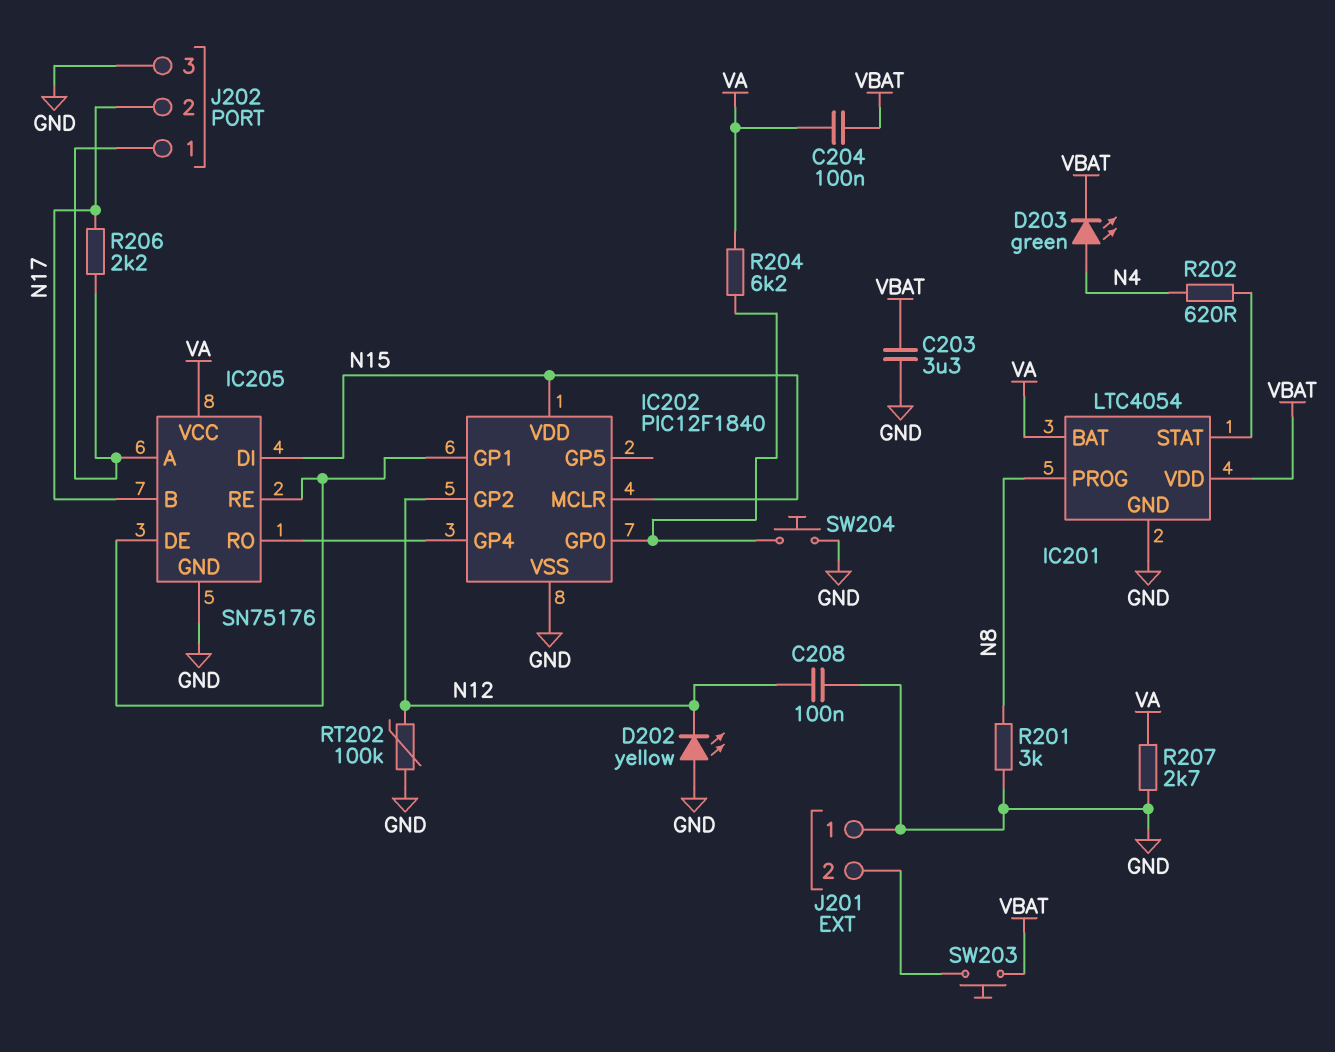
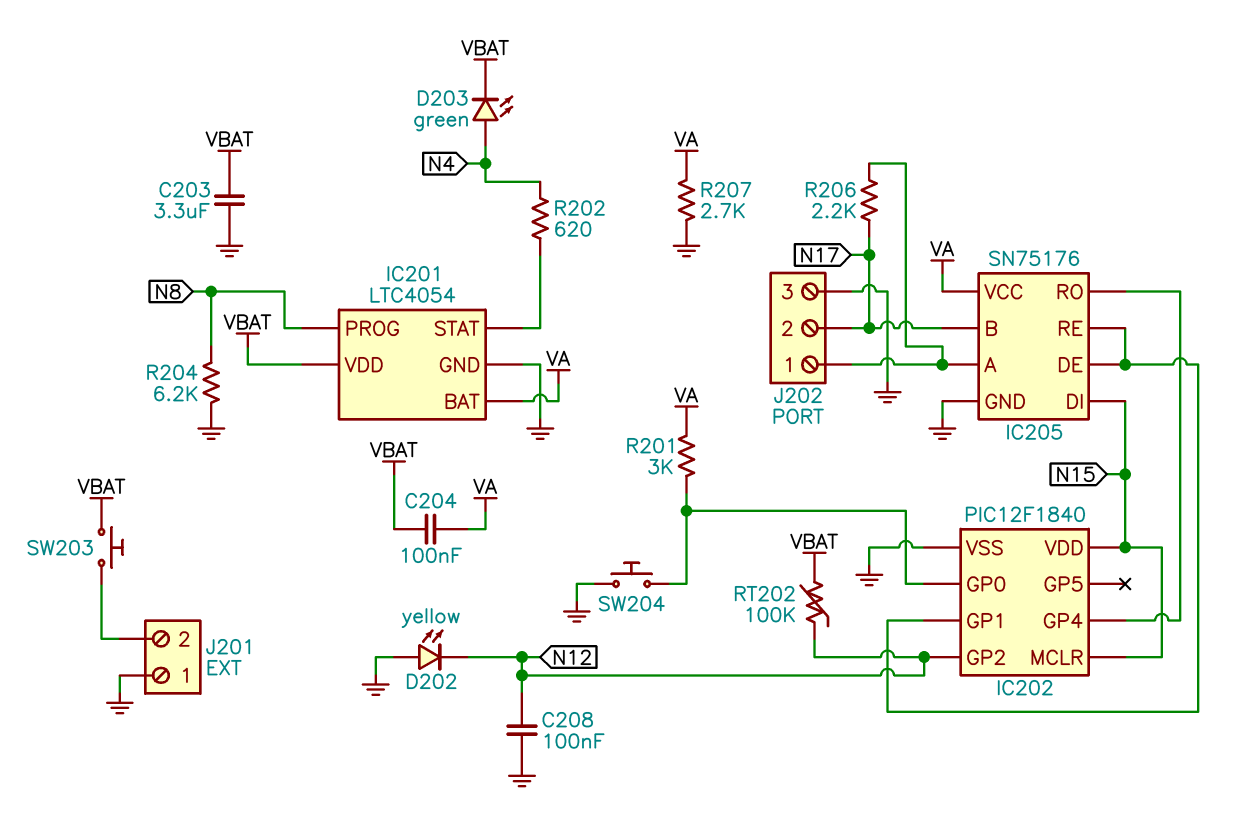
R201: 3k (GND, N8) -> 3k (IC202/GP0, VA)
R204: 6.2k (IC202/GP0, VA) -> 6.2k (GND, N8)
RT202: 100k (GND, N12) -> 100k (N12, VBAT)

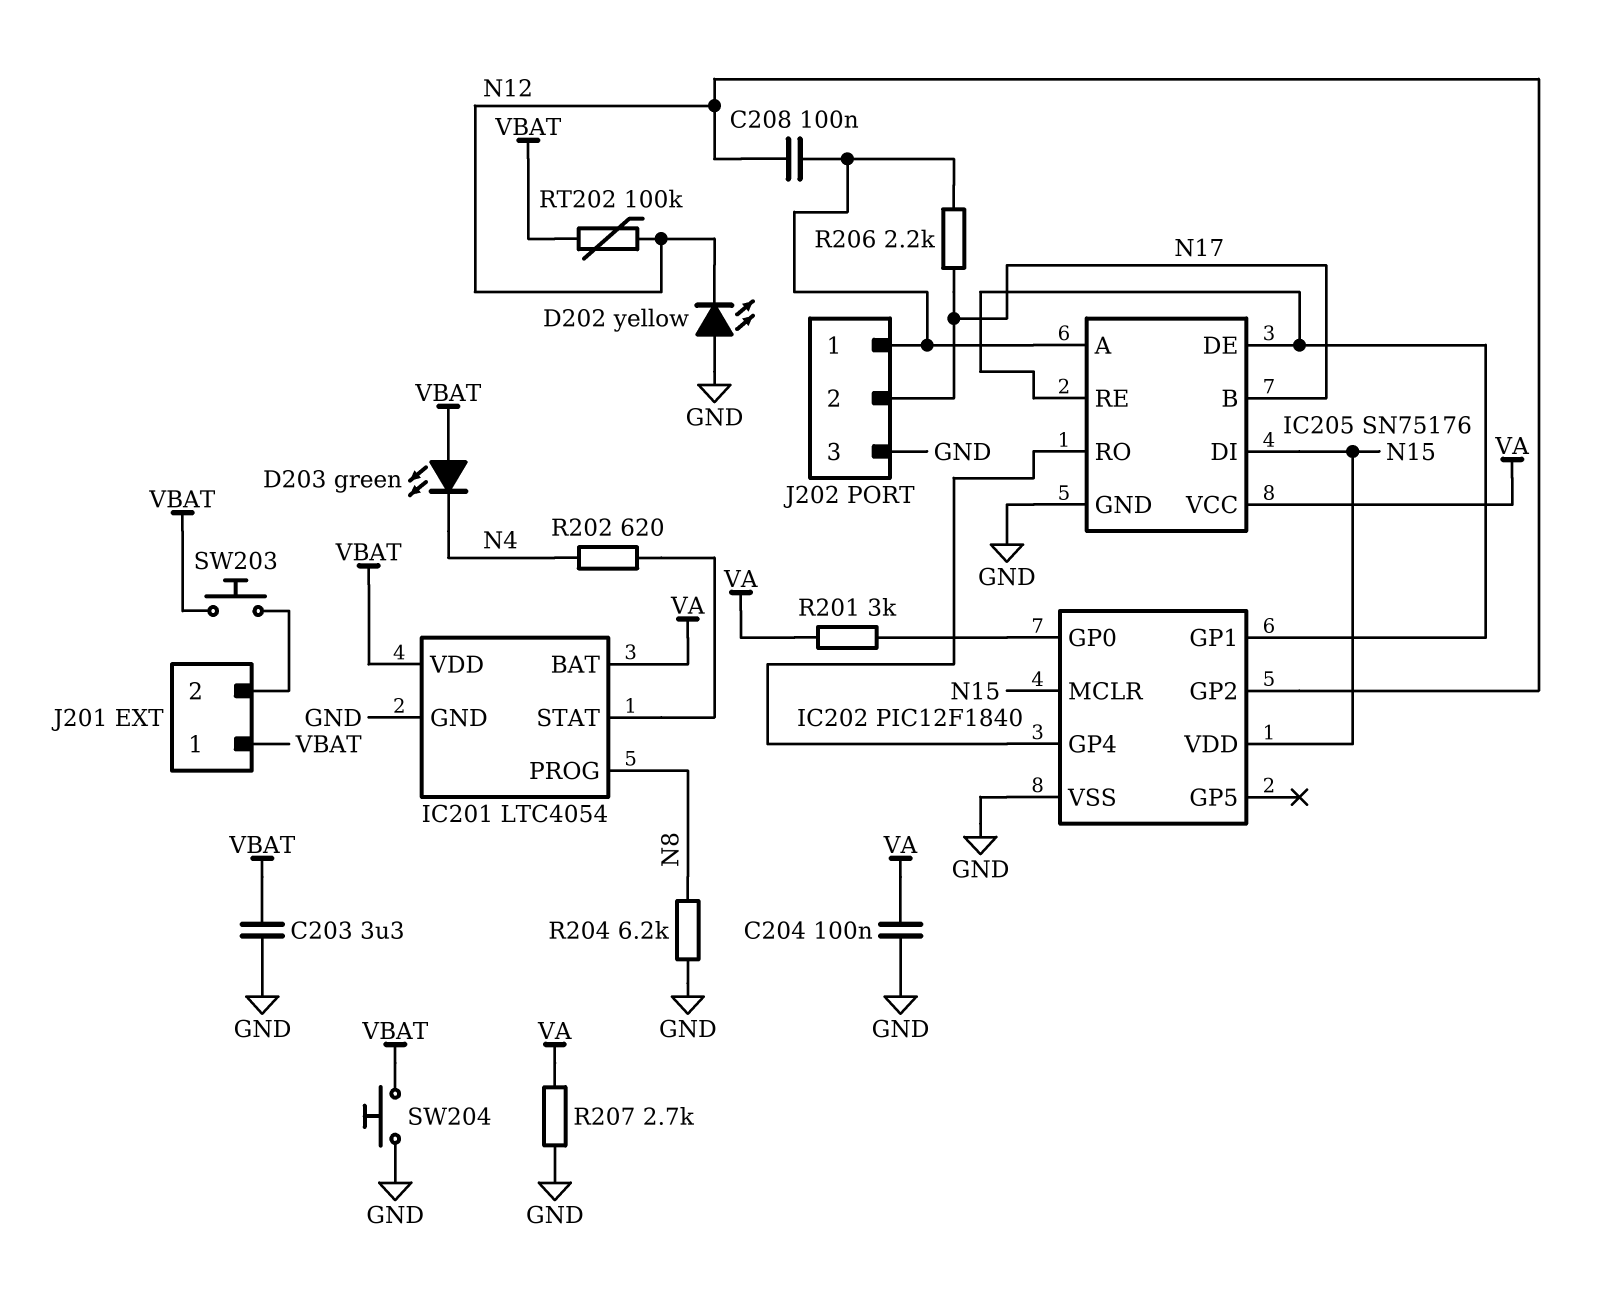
C204: 100nF (VA, VBAT) -> 100nF (GND, VA)
C208: 100nF (GND, N12) -> 100nF (IC205/A, N12)
D203: LED green (A N4, K VBAT) -> LED green (A VBAT, K N4)
J201 pin 1: GND -> VBAT
SW204: button (GND, IC202/GP0) -> button (GND, VBAT)

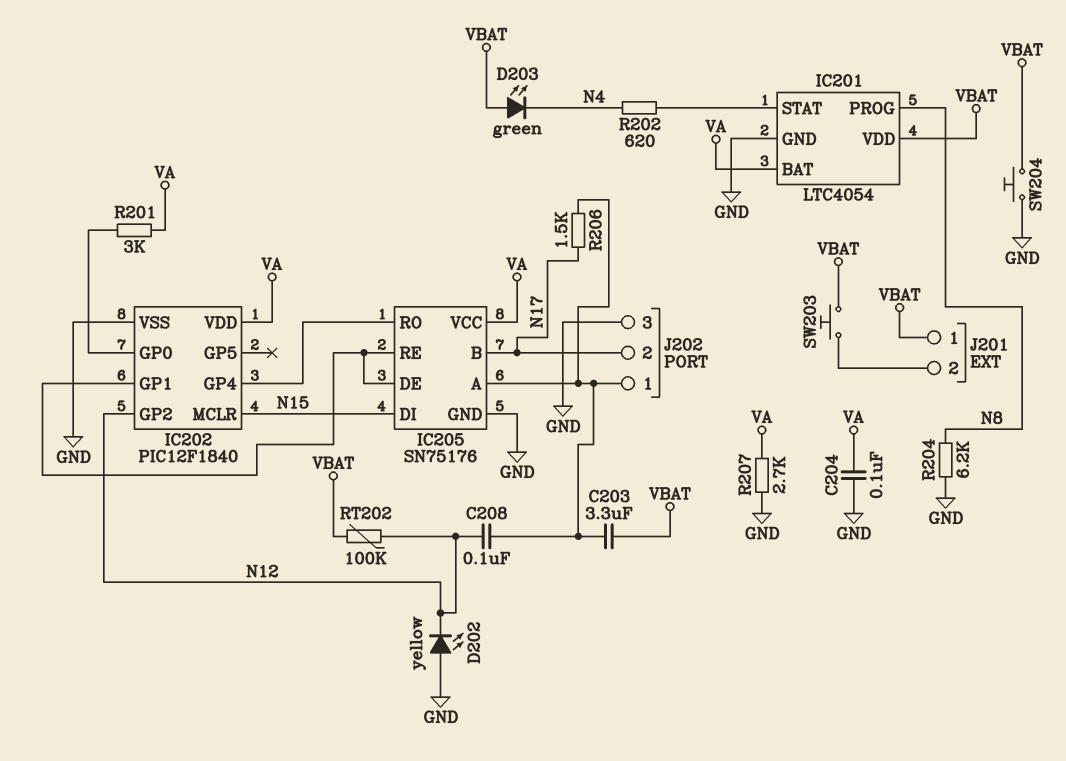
C203: 3.3uF (GND, VBAT) -> 3.3uF (IC205/A, VBAT)
IC202 pin VDD: N15 -> VA
R206: 2.2k (IC205/A, N17) -> 1.5k (IC205/A, N17)

